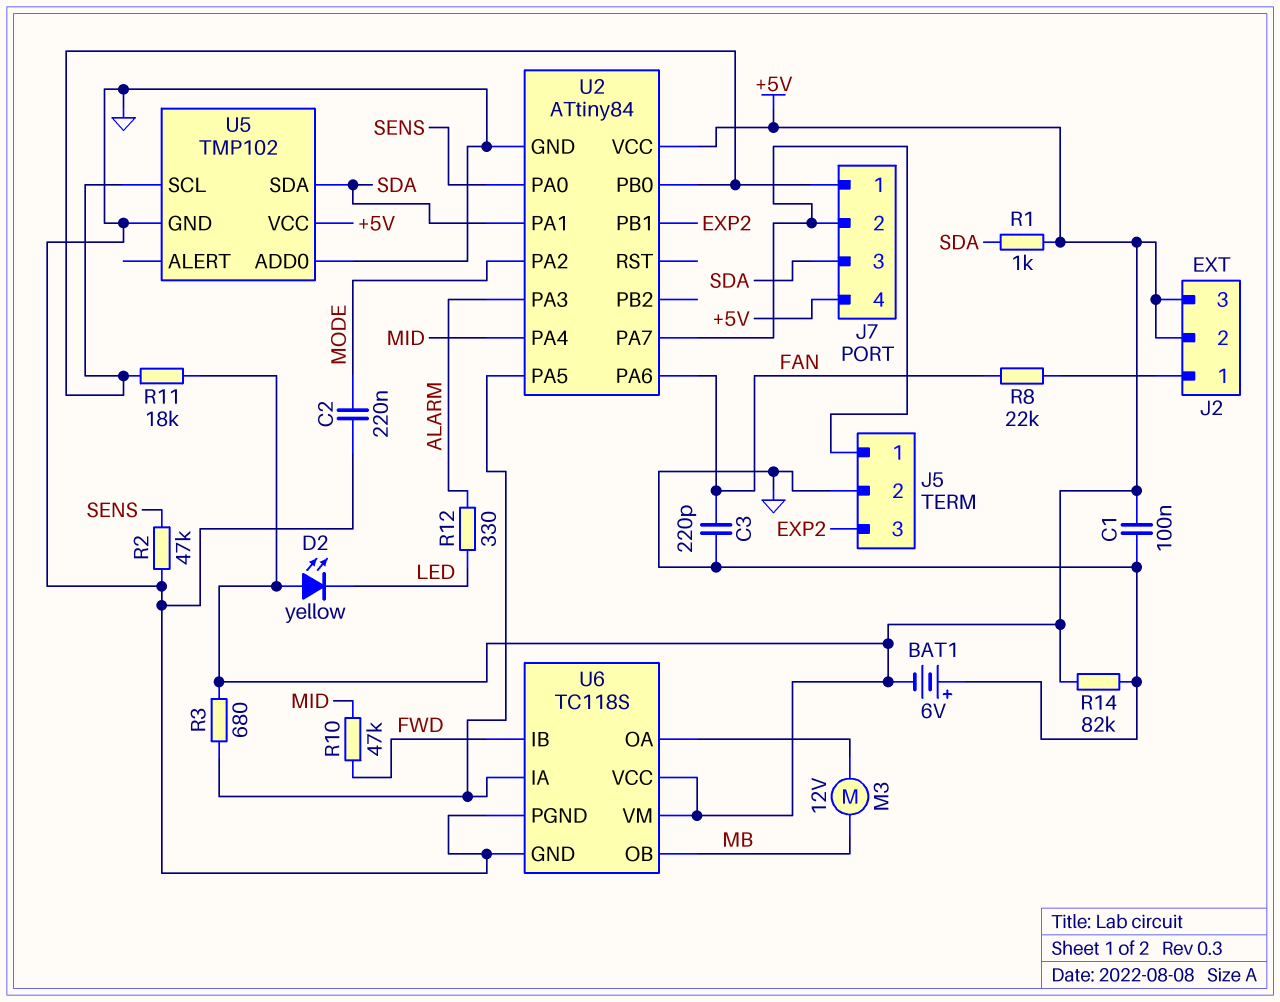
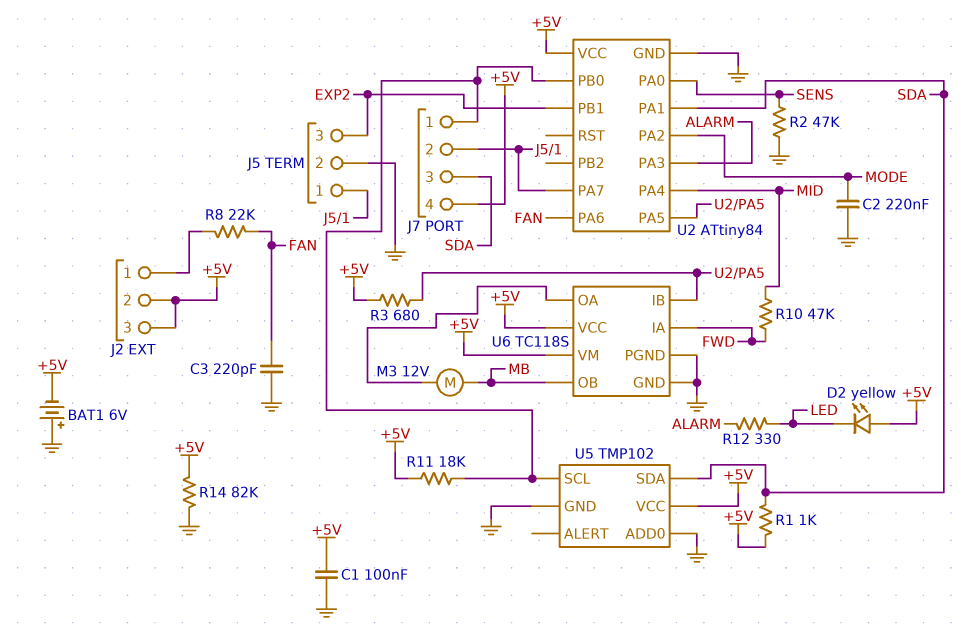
U6 pin IA: U2/PA5 -> FWD
U6 pin IB: FWD -> U2/PA5

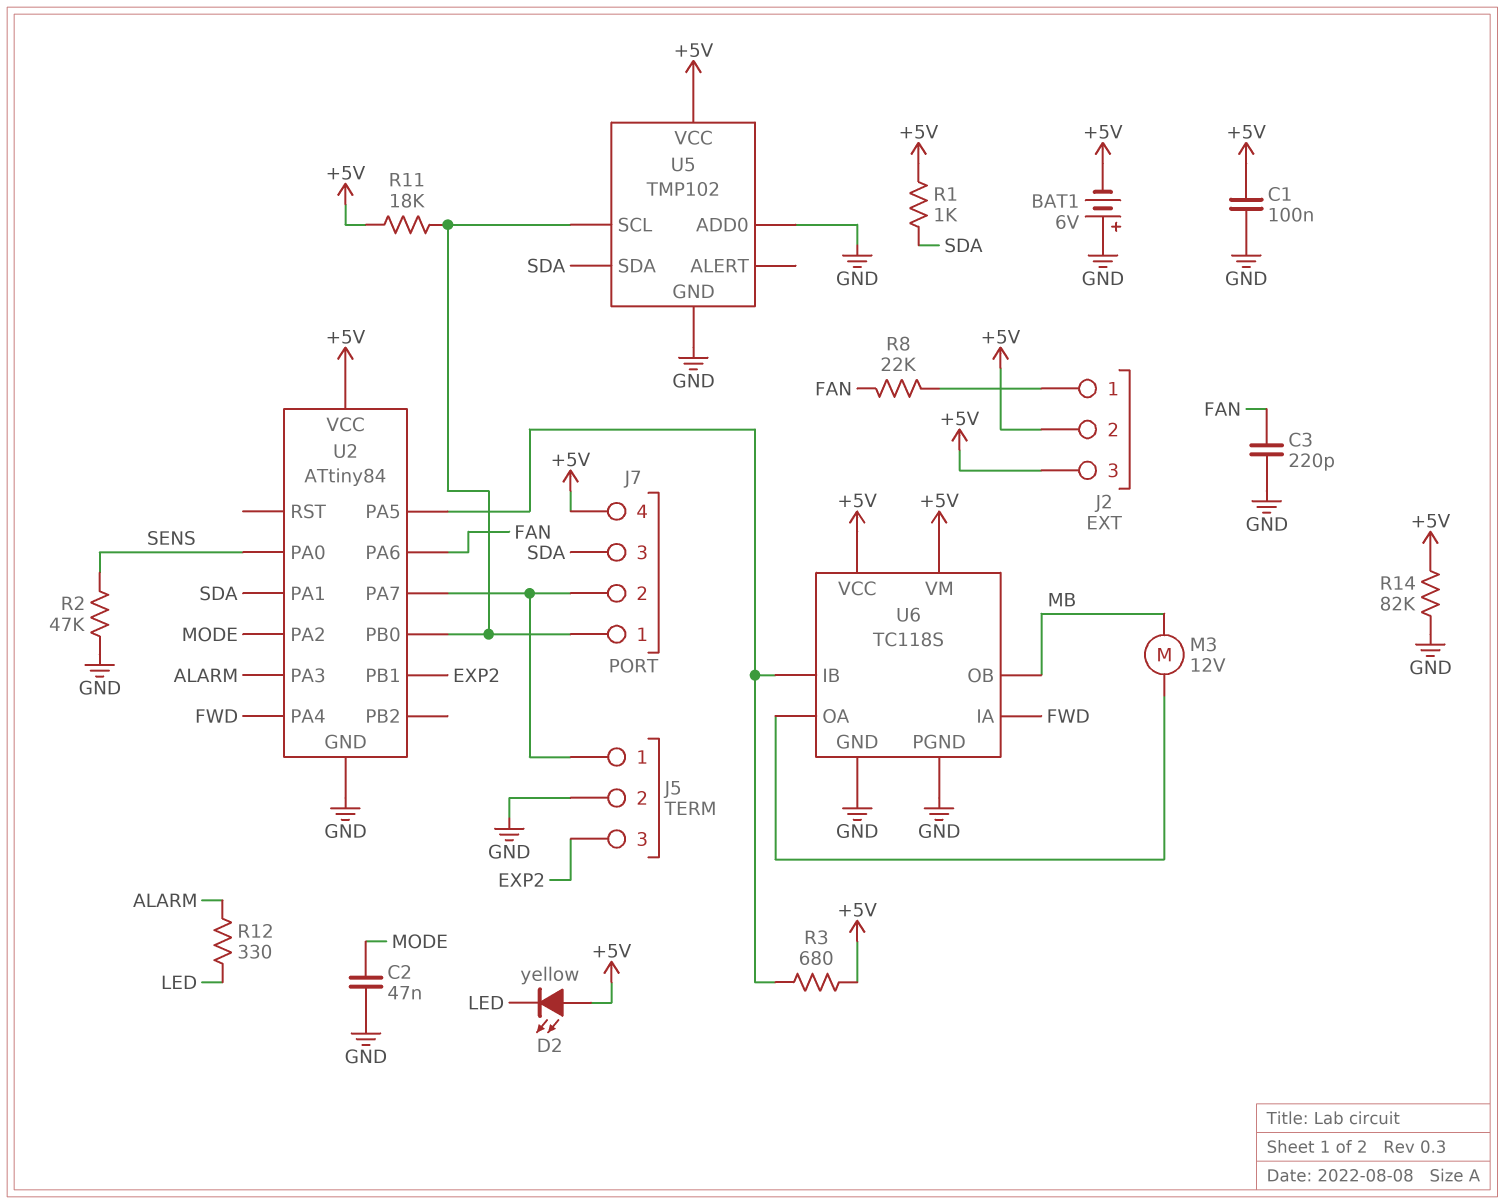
C2: 220nF (GND, MODE) -> 47nF (GND, MODE)
R10: 47k (FWD, MID) -> none
U2 pin PA4: MID -> FWD

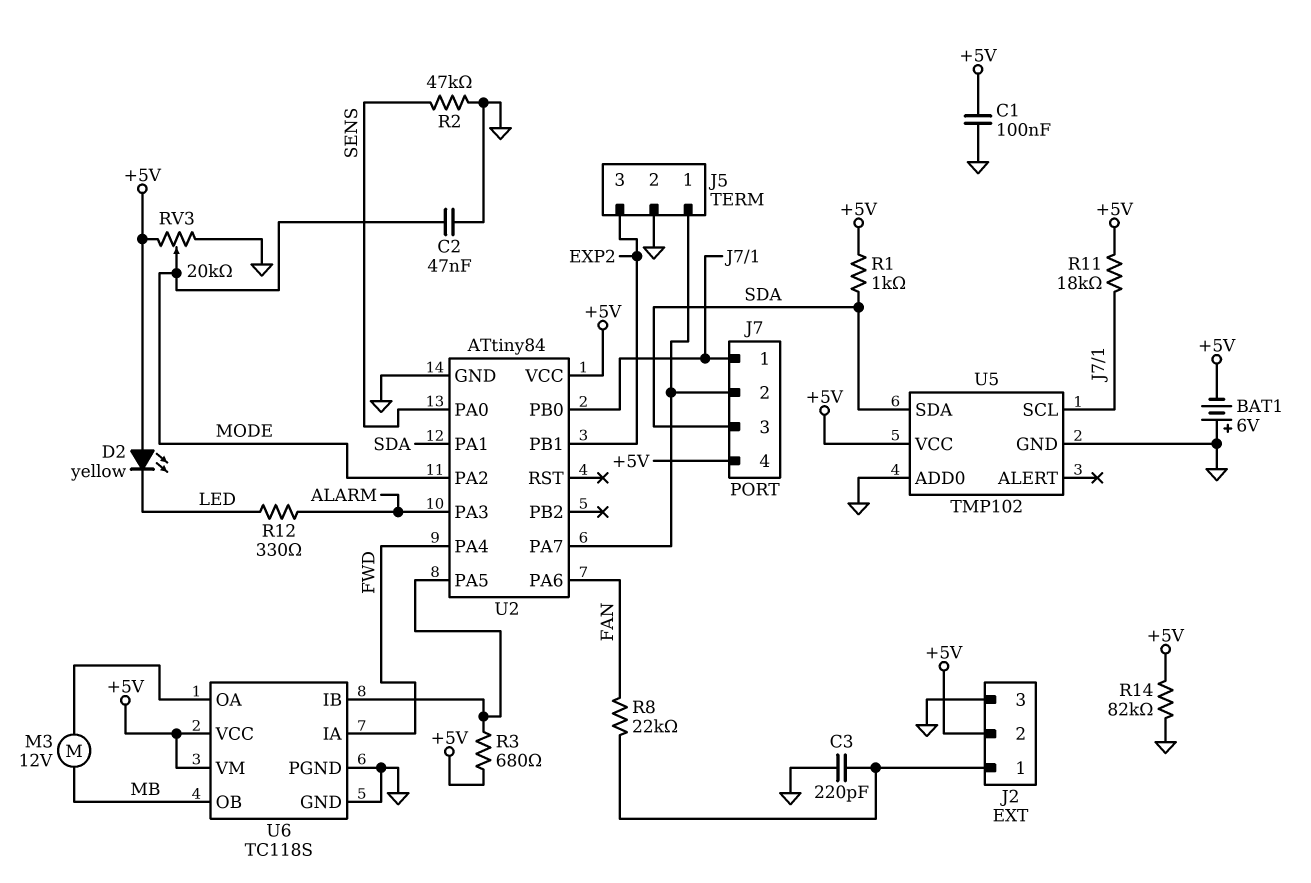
C3: 220pF (FAN, GND) -> 220pF (GND, J2/1)
J2 pin 3: +5V -> GND
RV3: none -> 20k (+5V, GND, wiper MODE)

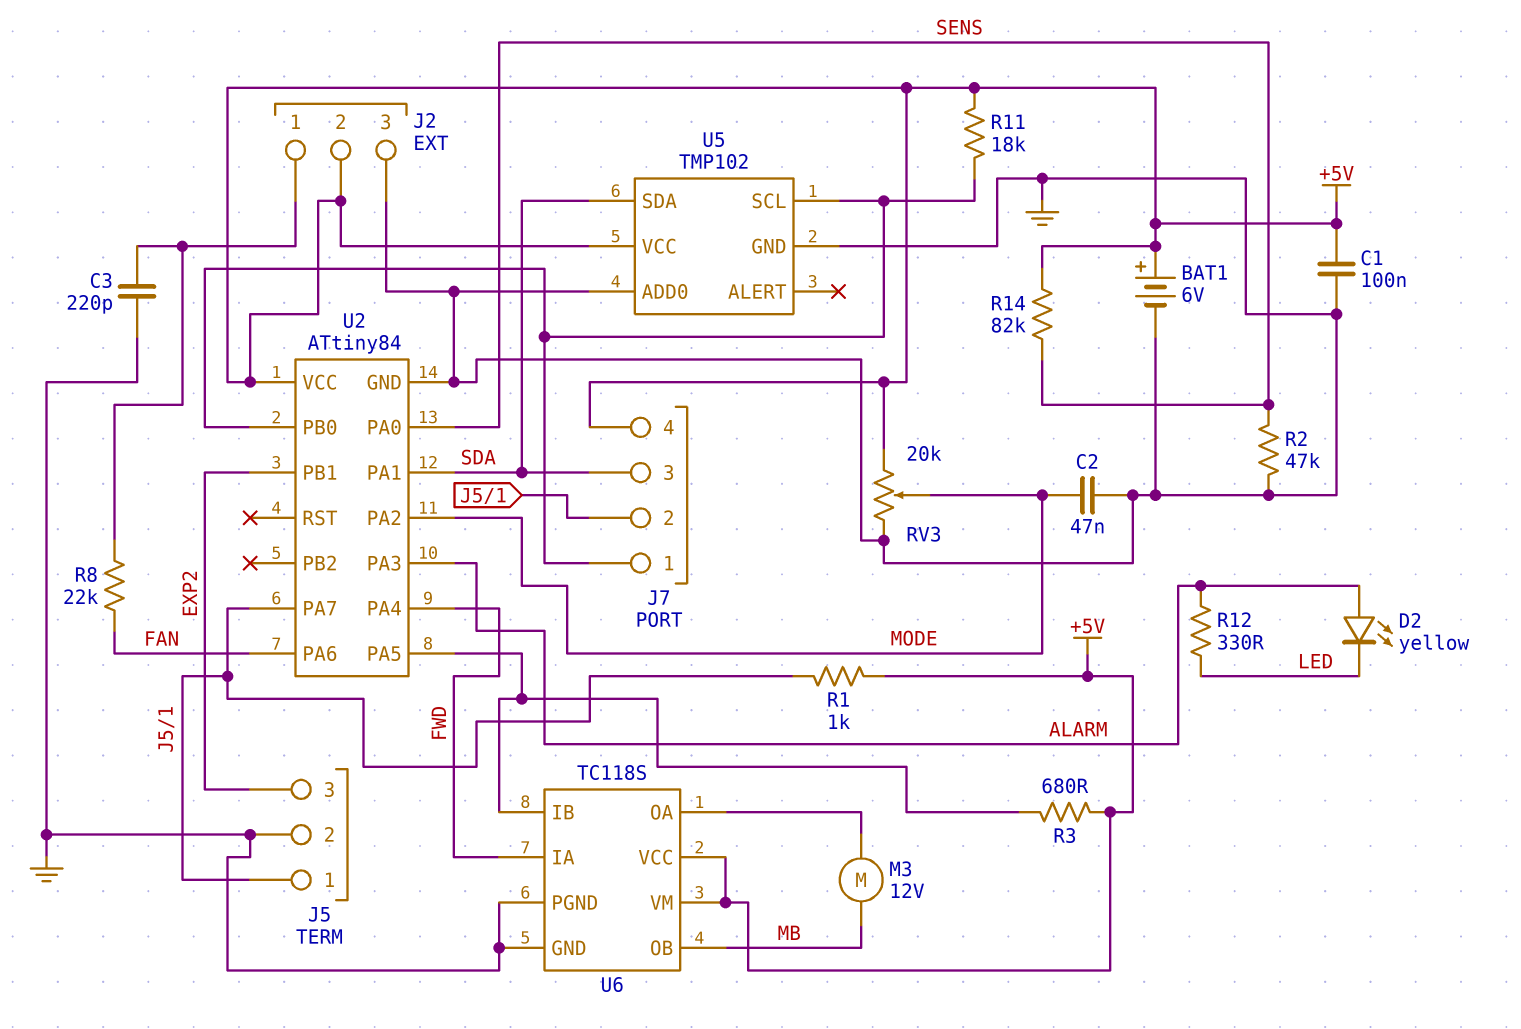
BAT1: 6V (plus GND, minus +5V) -> 6V (plus +5V, minus GND)
D2: LED yellow (A +5V, K LED) -> LED yellow (A ALARM, K LED)
R1: 1k (+5V, SDA) -> 1k (+5V, J5/1)
R14: 82k (+5V, GND) -> 82k (+5V, SENS)

